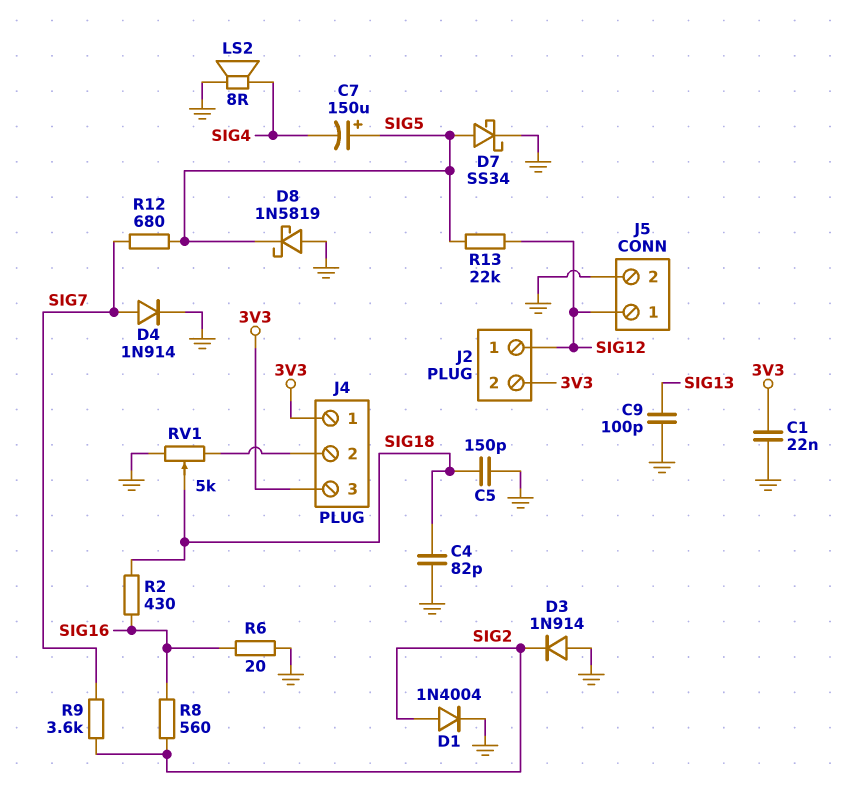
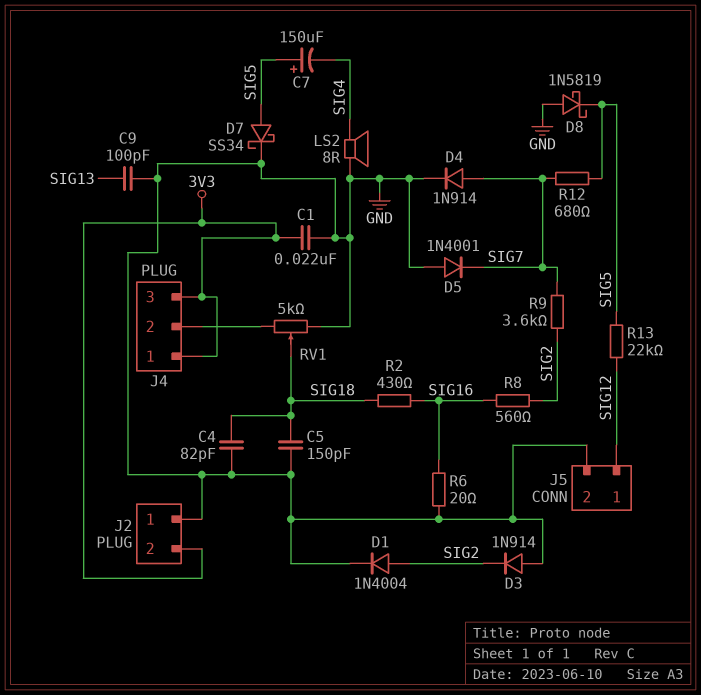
D5: none -> diode 1N4001 (A GND, K SIG7)
J2 pin 1: SIG12 -> GND

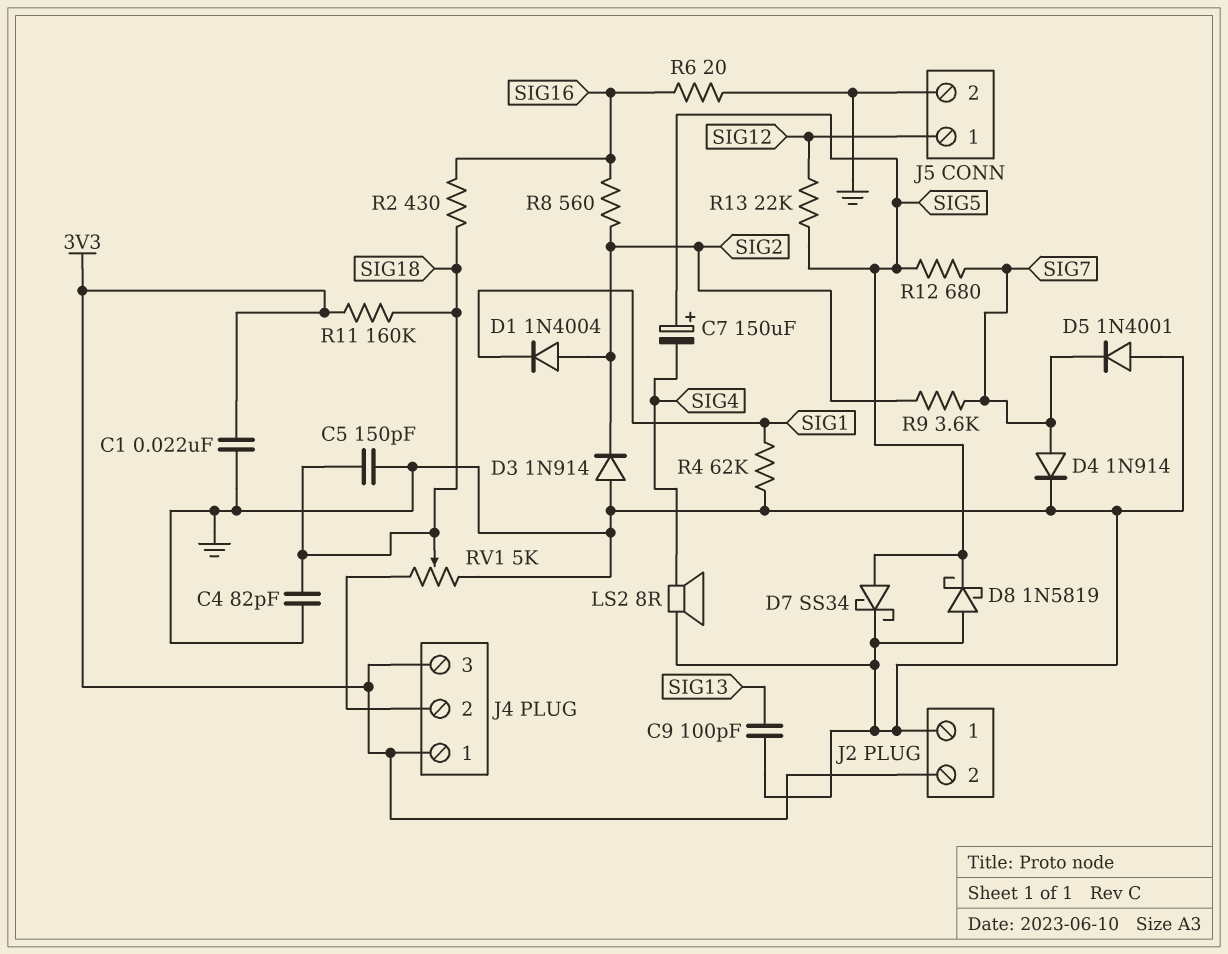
D1: diode 1N4004 (A SIG2, K GND) -> diode 1N4004 (A SIG2, K SIG1)
R4: none -> 62k (GND, SIG1)
R11: none -> 160k (3V3, SIG18)

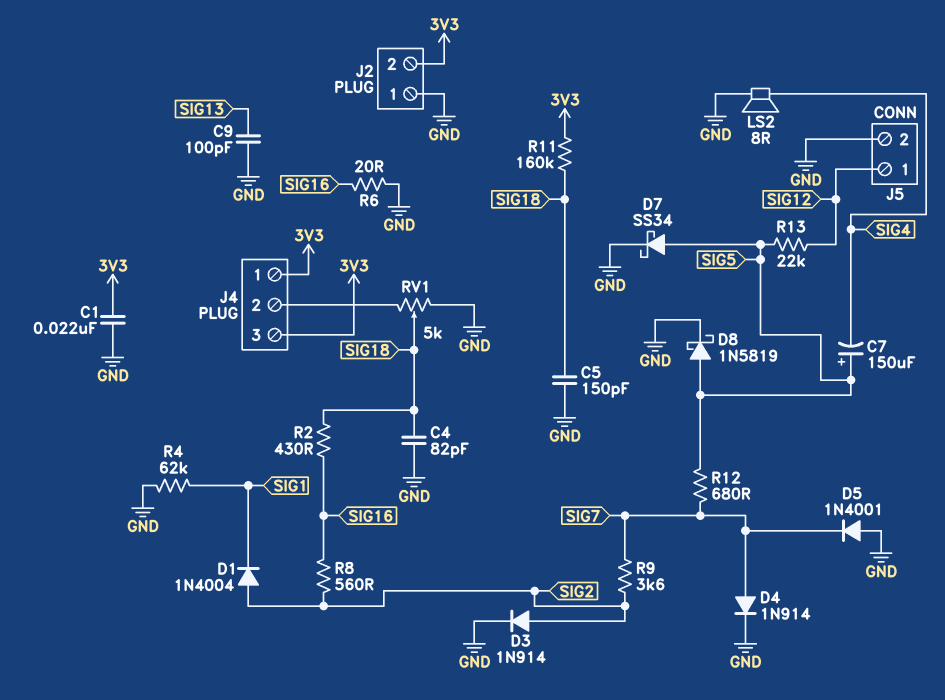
D3: diode 1N914 (A GND, K SIG2) -> diode 1N914 (A SIG2, K GND)
D8: schottky 1N5819 (A GND, K SIG5) -> schottky 1N5819 (A SIG5, K GND)

